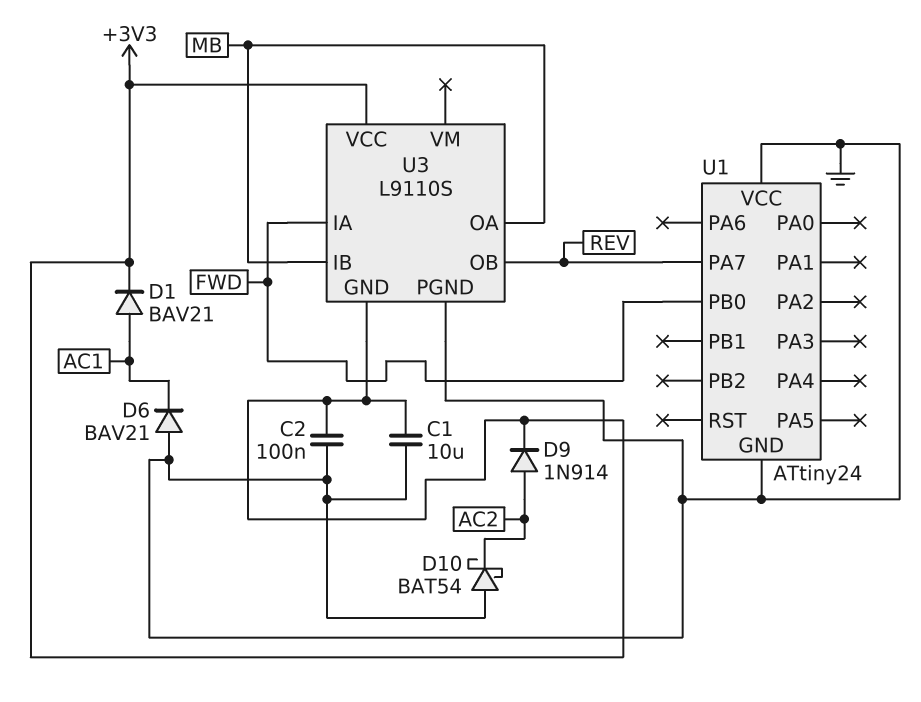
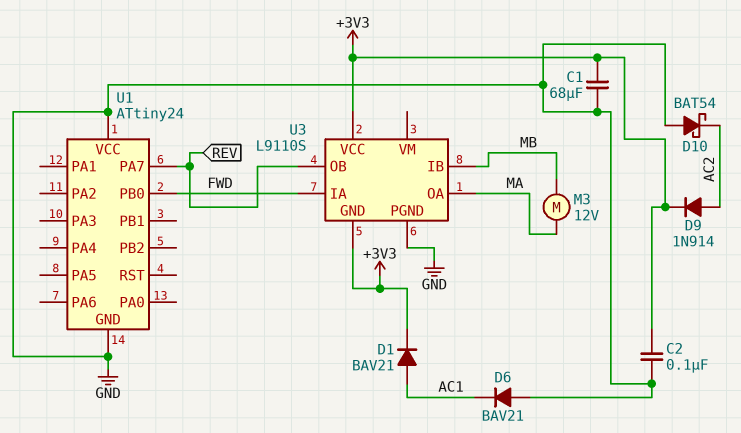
C1: 10uF (+3V3, GND) -> 68uF (+3V3, GND)
M3: none -> motor 12V (MA, MB)
U3 pin OA: MB -> MA

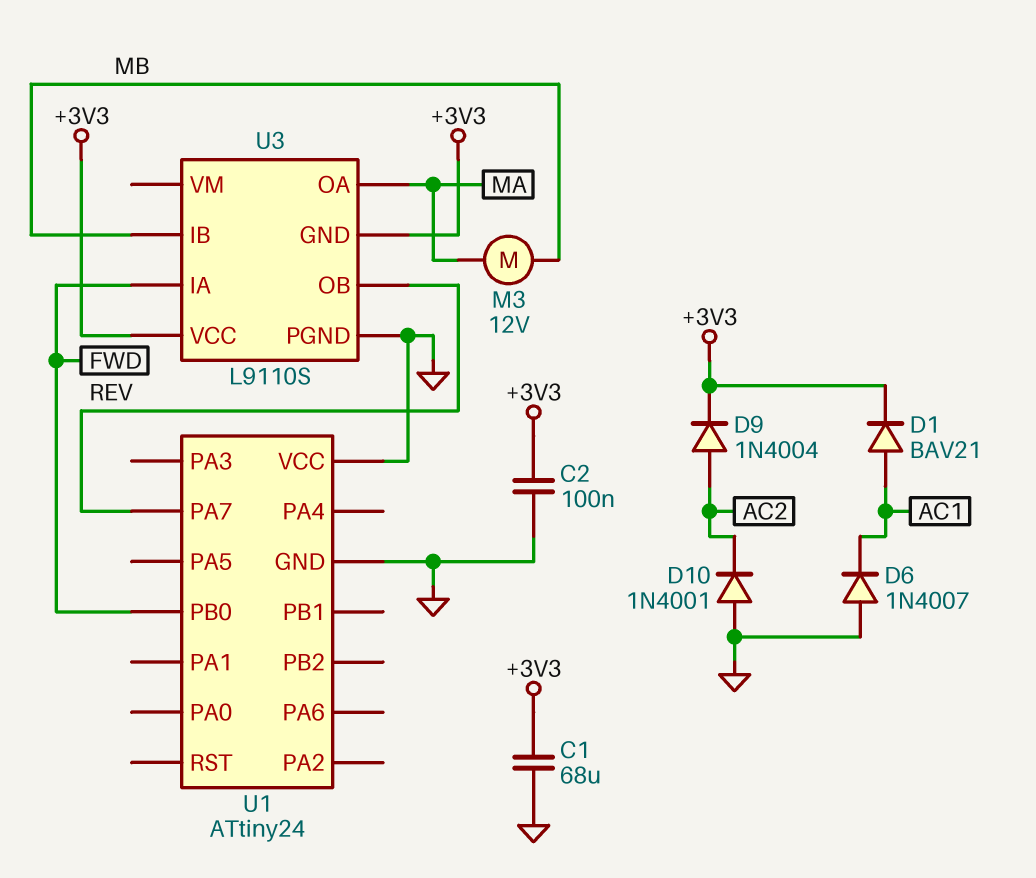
D6: diode BAV21 (A GND, K AC1) -> diode 1N4007 (A GND, K AC1)
D9: diode 1N914 (A AC2, K +3V3) -> diode 1N4004 (A AC2, K +3V3)
D10: schottky BAT54 (A GND, K AC2) -> diode 1N4001 (A GND, K AC2)

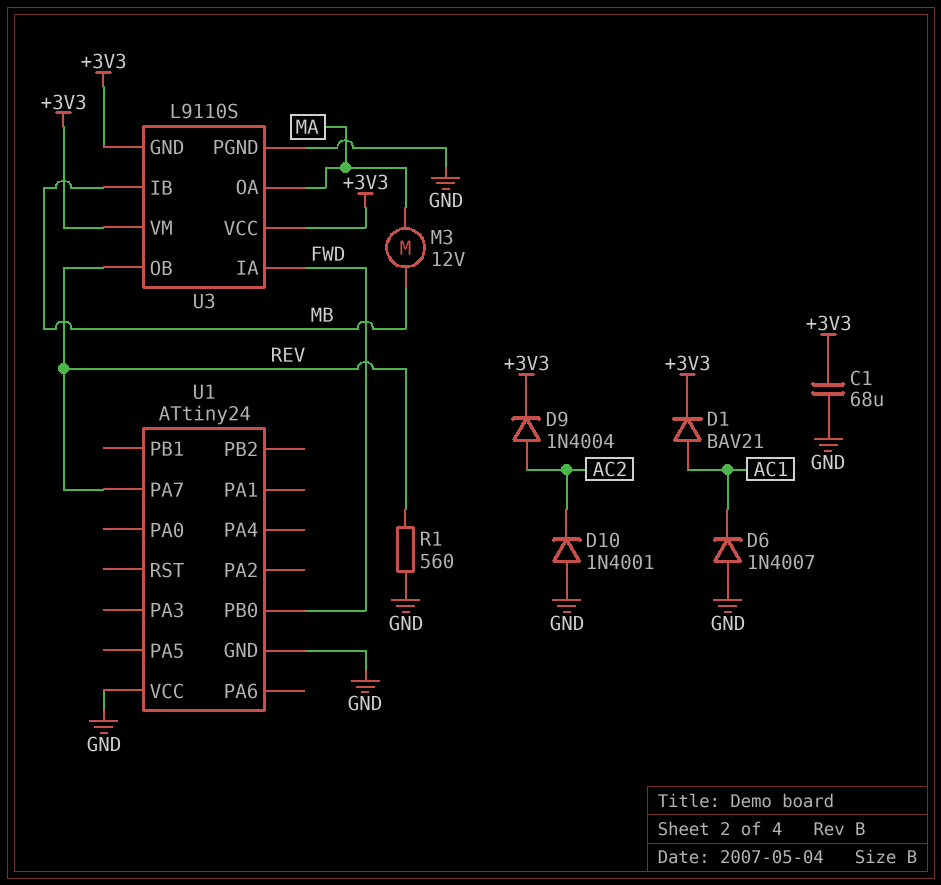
C2: 100nF (+3V3, GND) -> none
R1: none -> 560 (GND, REV)
U3 pin VM: none -> +3V3

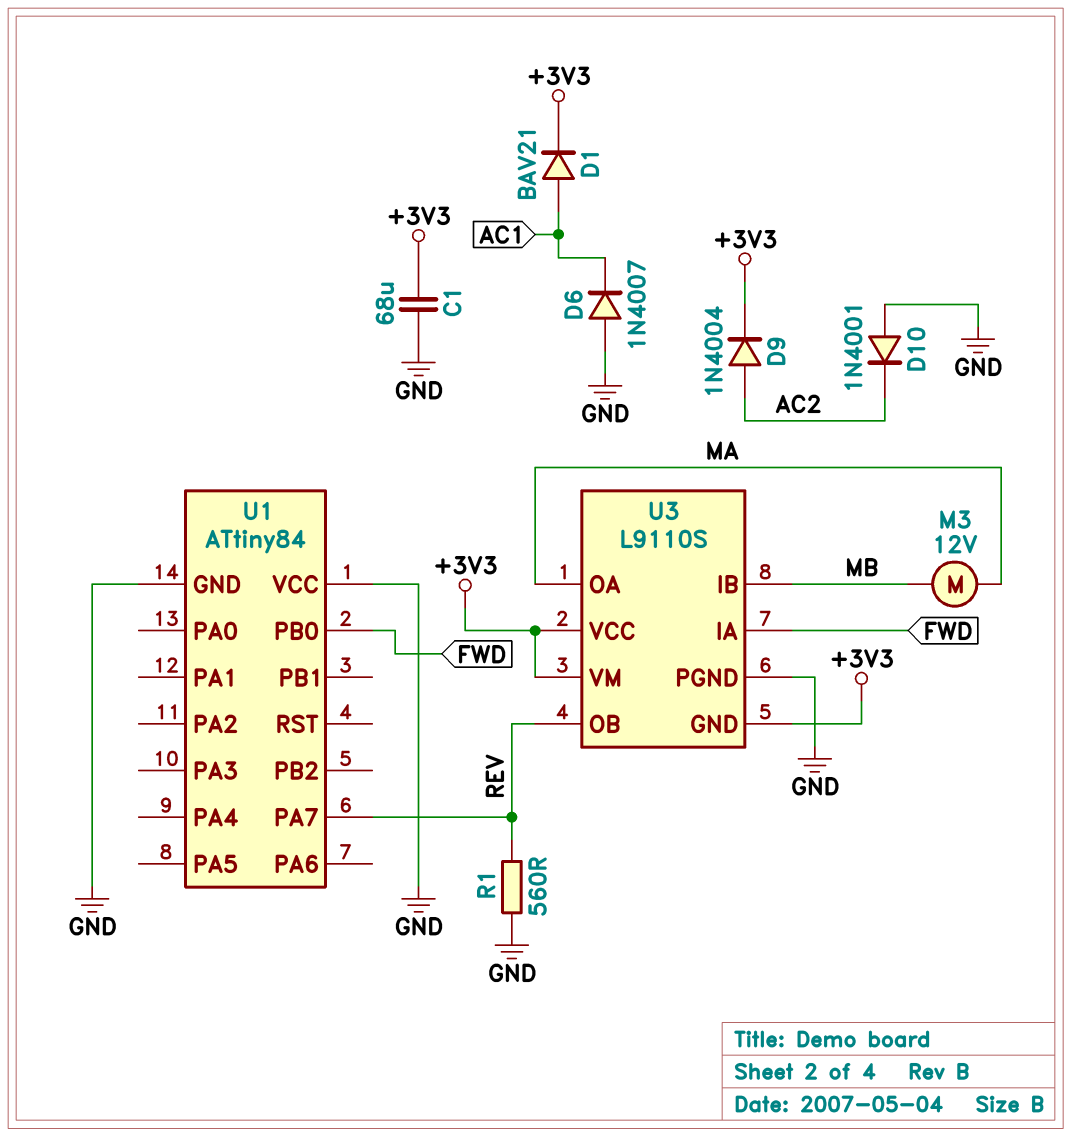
U1: ATtiny24 -> ATtiny84

